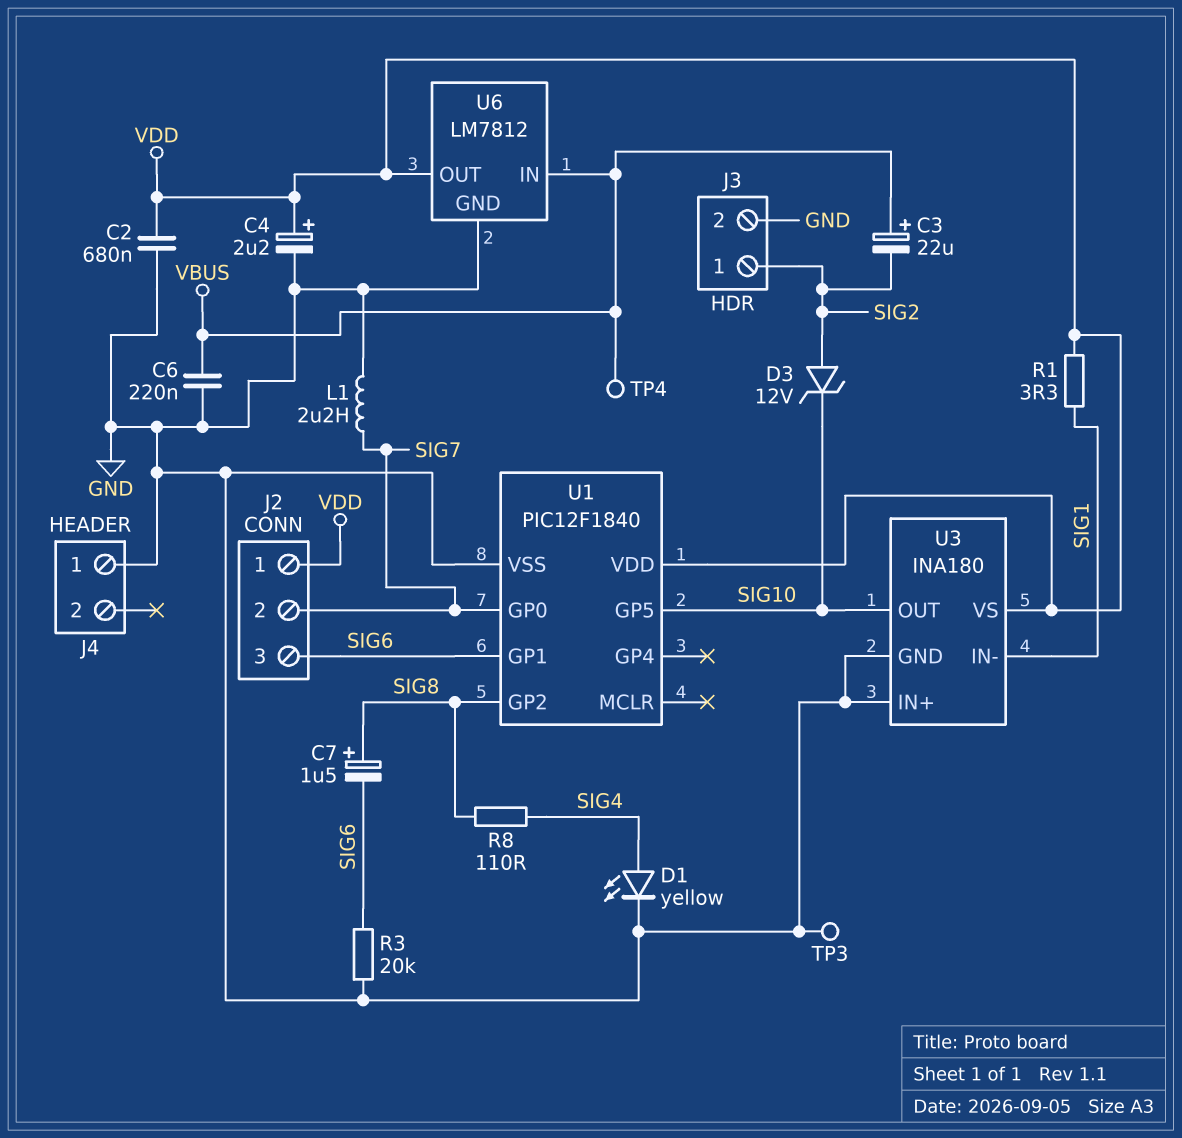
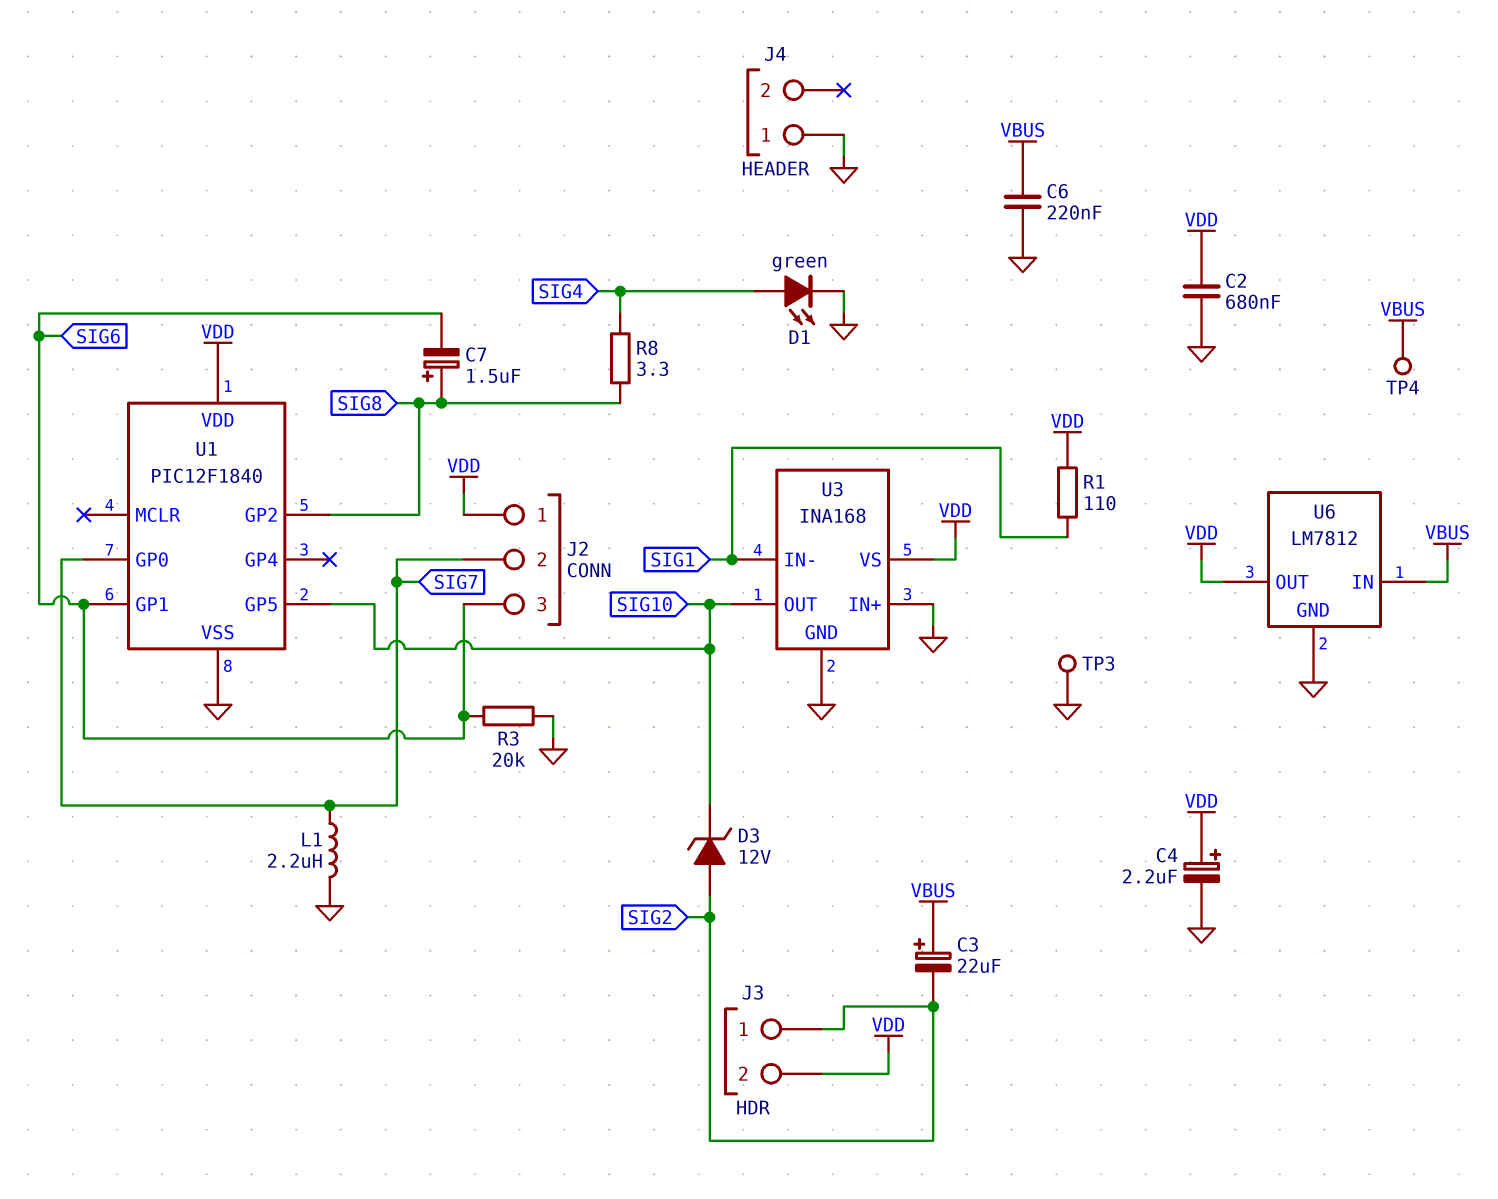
D1: LED yellow (A SIG4, K GND) -> LED green (A SIG4, K GND)
J3 pin 2: GND -> VDD
R1: 3.3 (SIG1, VDD) -> 110 (SIG1, VDD)
R8: 110 (SIG4, SIG8) -> 3.3 (SIG4, SIG8)
U3: INA180 -> INA168

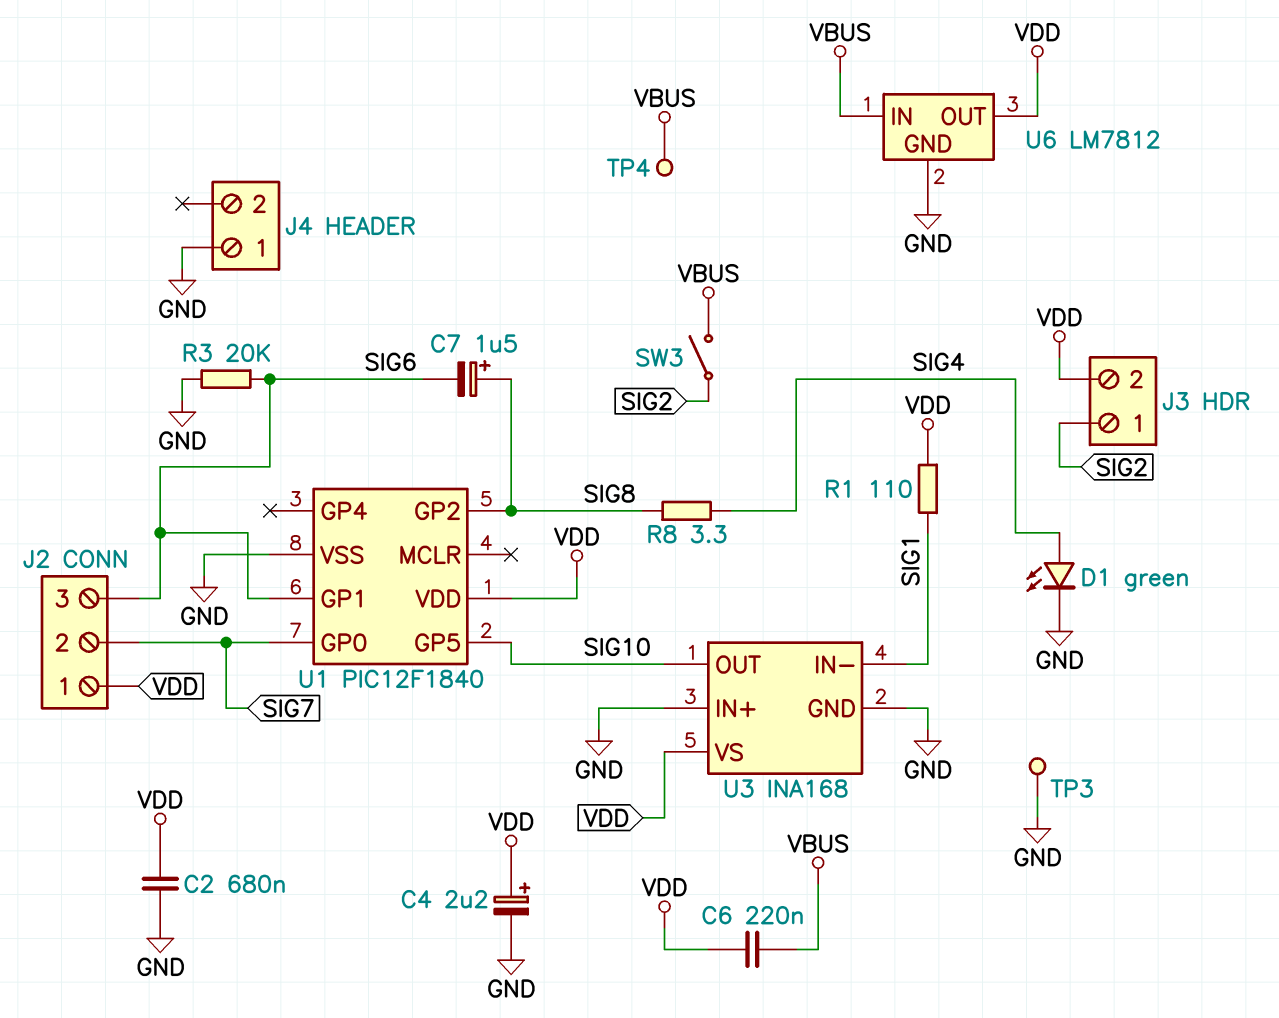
C3: 22uF (plus VBUS, minus SIG2) -> none
C6: 220nF (GND, VBUS) -> 220nF (VBUS, VDD)
D3: zener 12V (A SIG2, K SIG10) -> none
L1: 2.2uH (GND, SIG7) -> none
SW3: none -> switch (SIG2, VBUS)

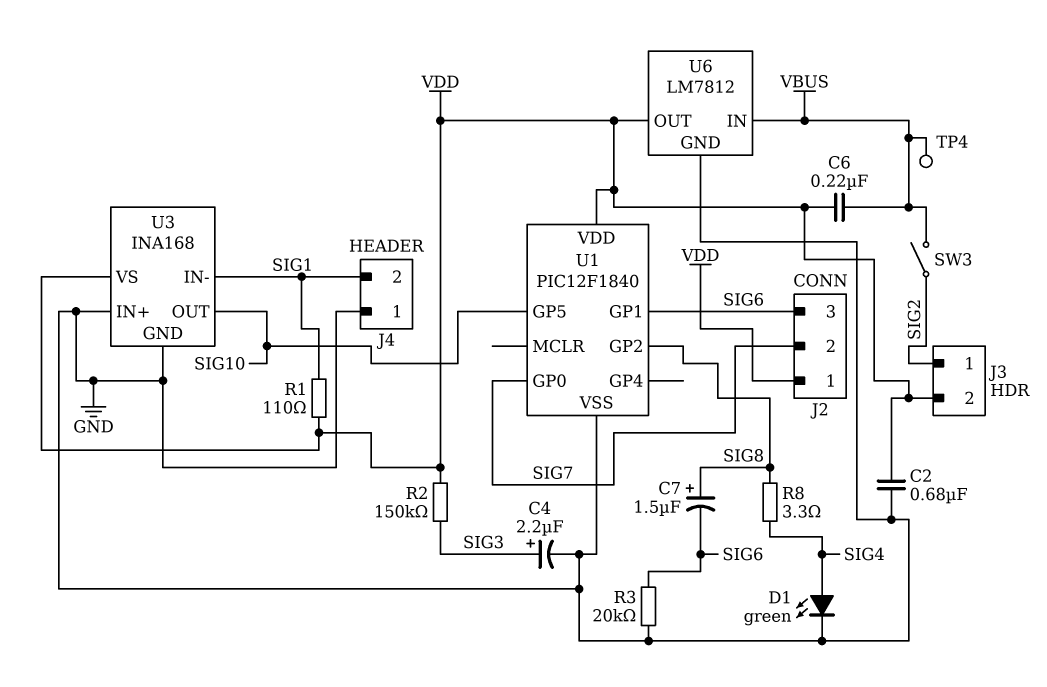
C4: 2.2uF (plus VDD, minus GND) -> 2.2uF (plus SIG3, minus GND)
J4 pin 2: none -> SIG1
R2: none -> 150k (SIG3, VDD)
TP3: test point (GND) -> none

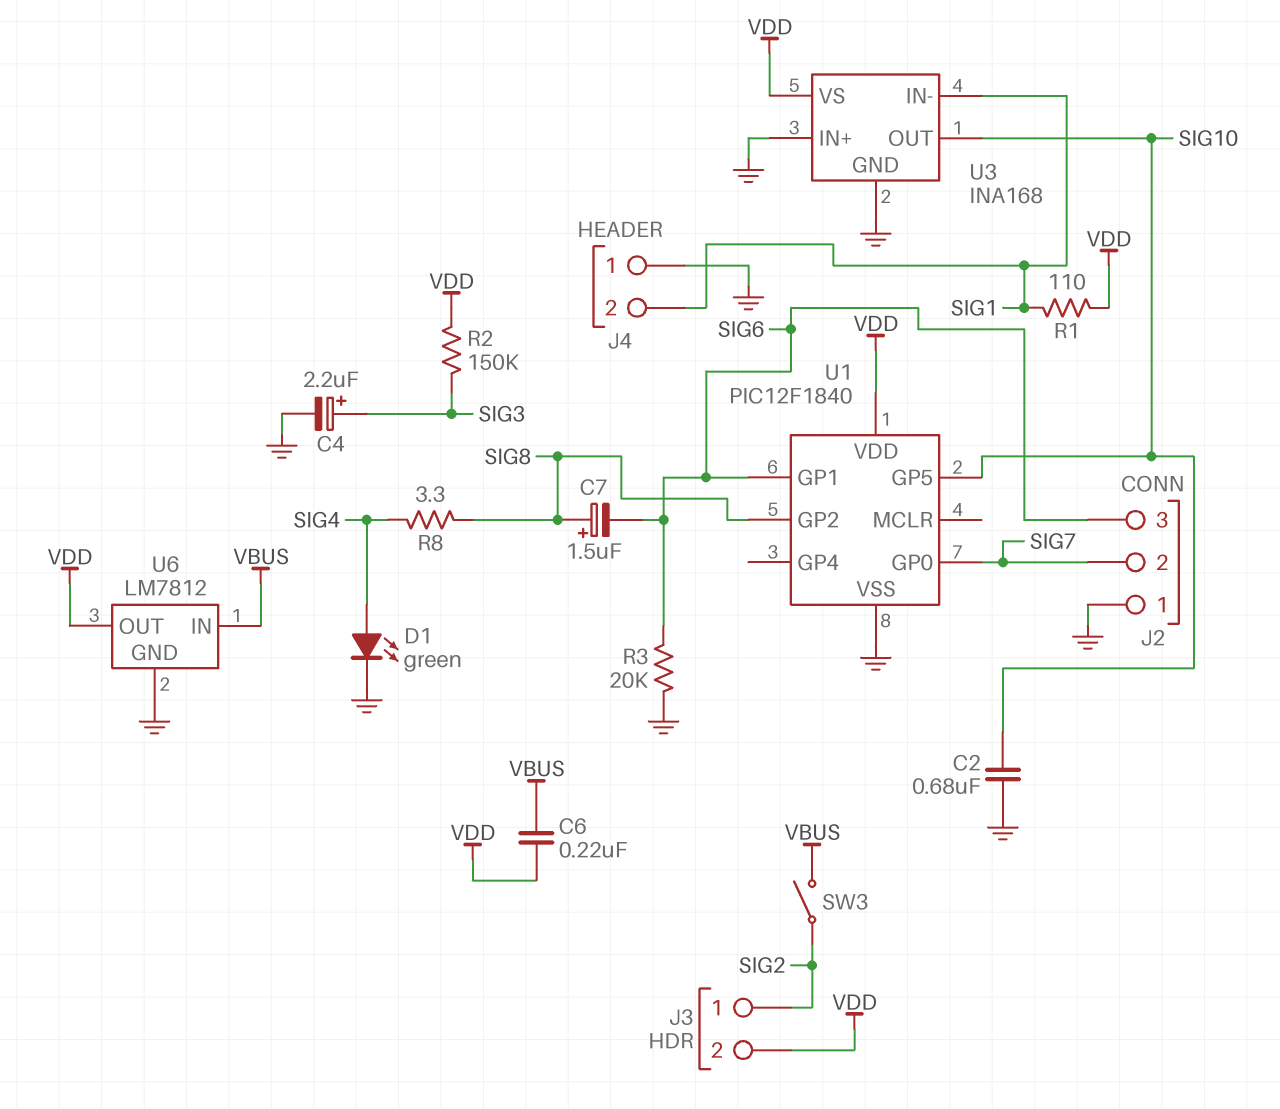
C2: 680nF (GND, VDD) -> 680nF (GND, SIG10)
J2 pin 1: VDD -> GND
TP4: test point (VBUS) -> none

